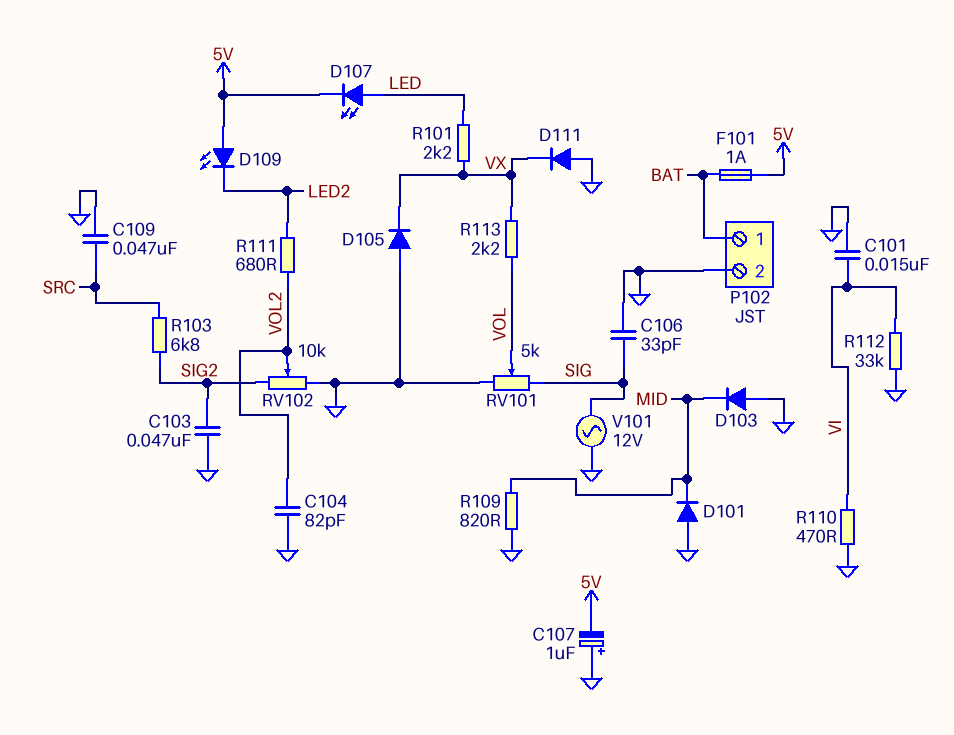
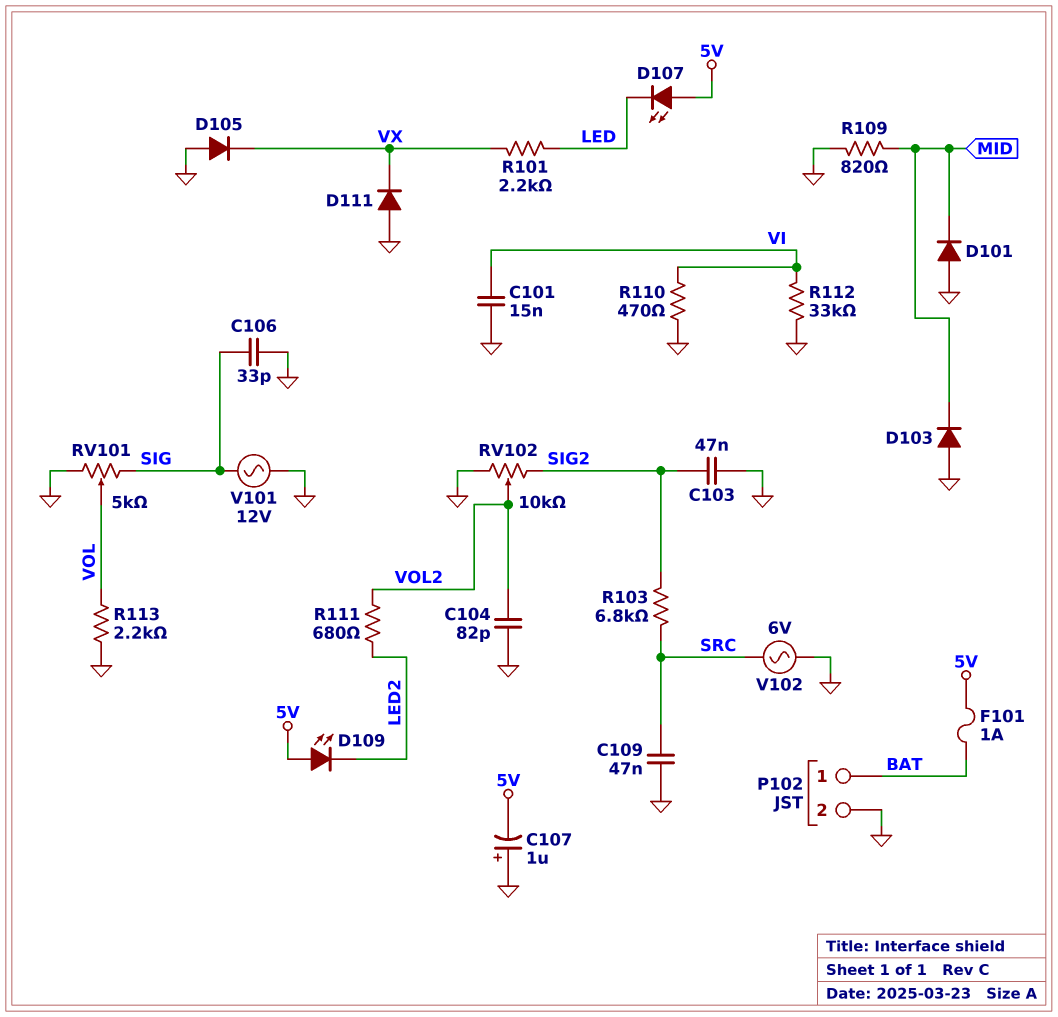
D107: LED (A LED, K 5V) -> LED (A 5V, K LED)
R113: 2.2k (VOL, VX) -> 2.2k (GND, VOL)
V102: none -> AC 6V (GND, SRC)

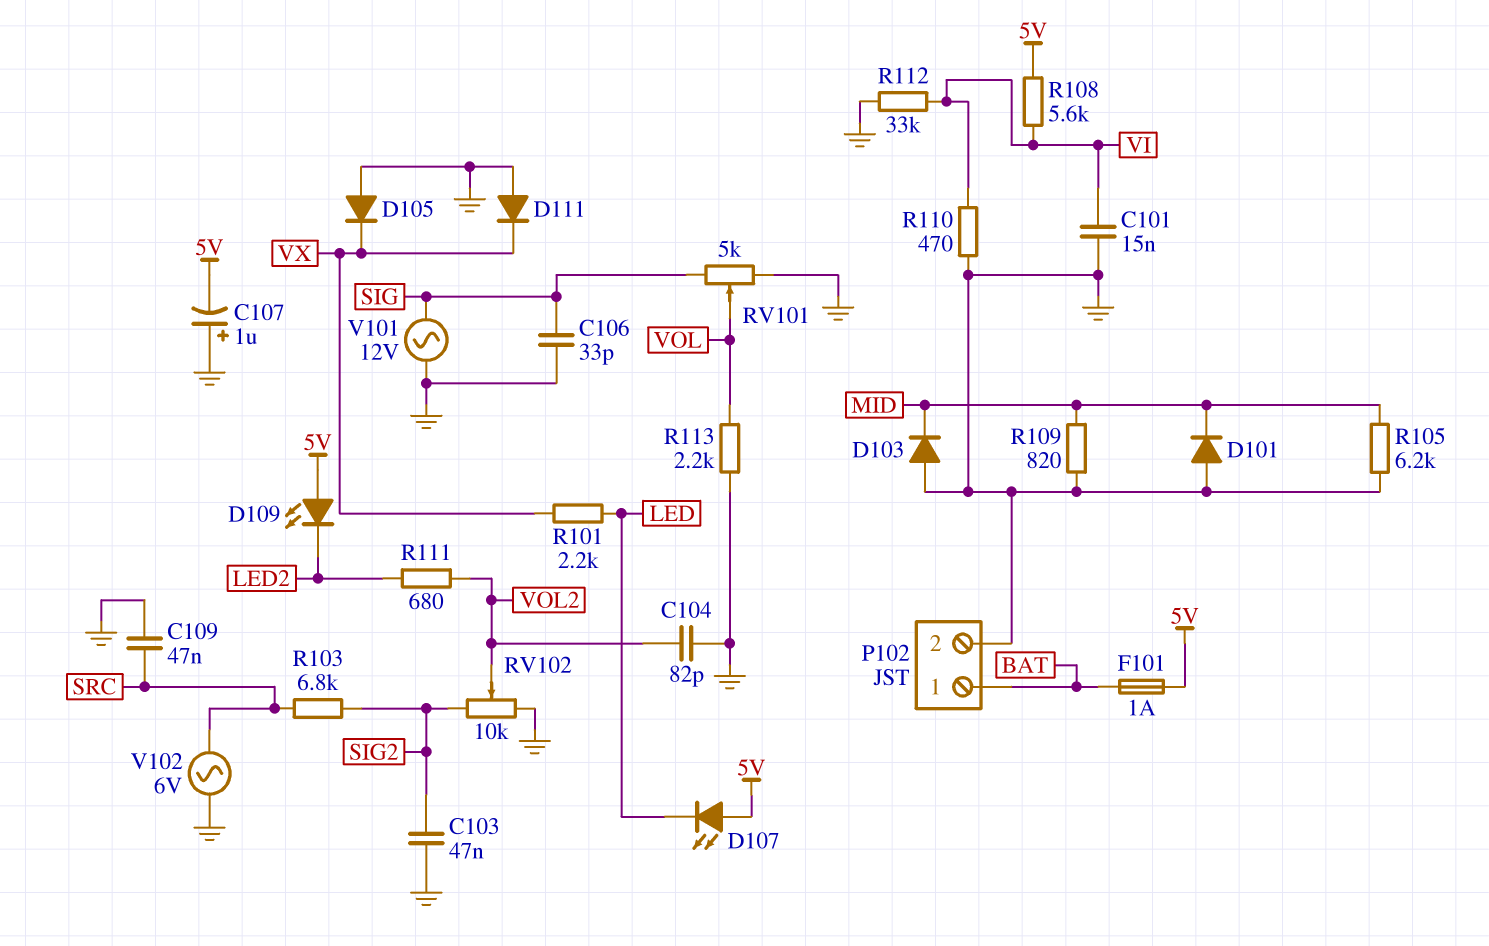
R105: none -> 6.2k (GND, MID)
R108: none -> 5.6k (5V, VI)

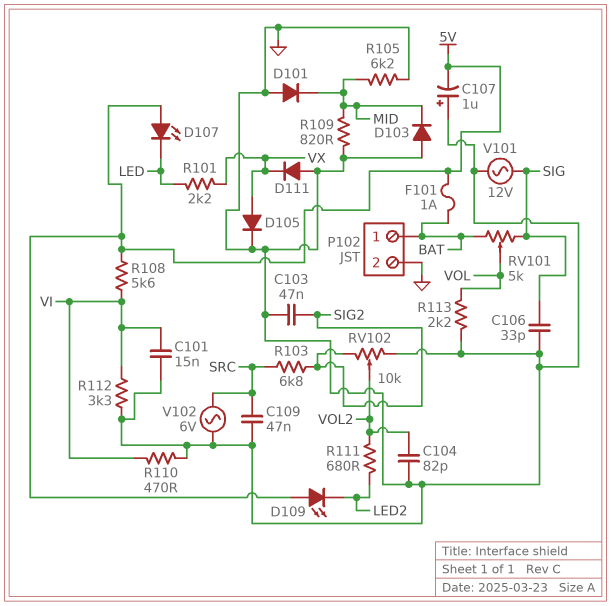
D105: diode (A GND, K VX) -> diode (A VX, K GND)
R112: 33k (GND, VI) -> 3.3k (GND, VI)
RV101: 5k (GND, SIG, wiper VOL) -> 5k (BAT, SIG, wiper VOL)

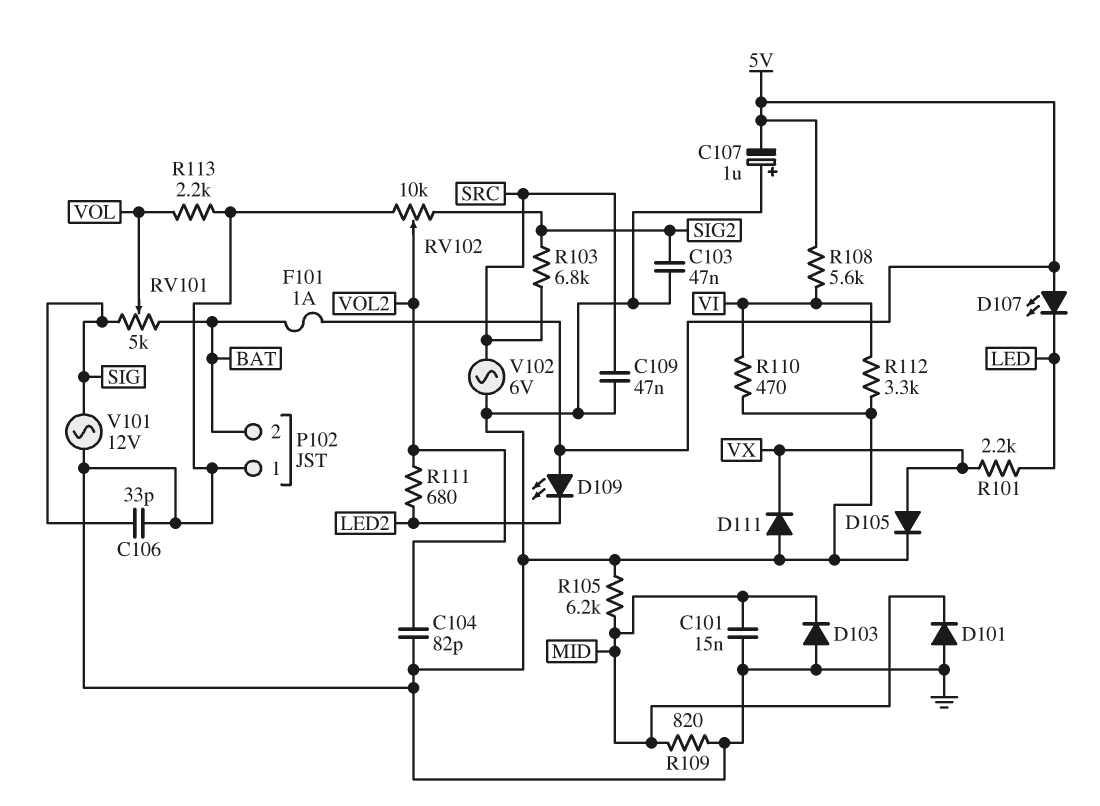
C101: 15nF (GND, VI) -> 15nF (GND, MID)
P102 pin 1: BAT -> GND
P102 pin 2: GND -> BAT

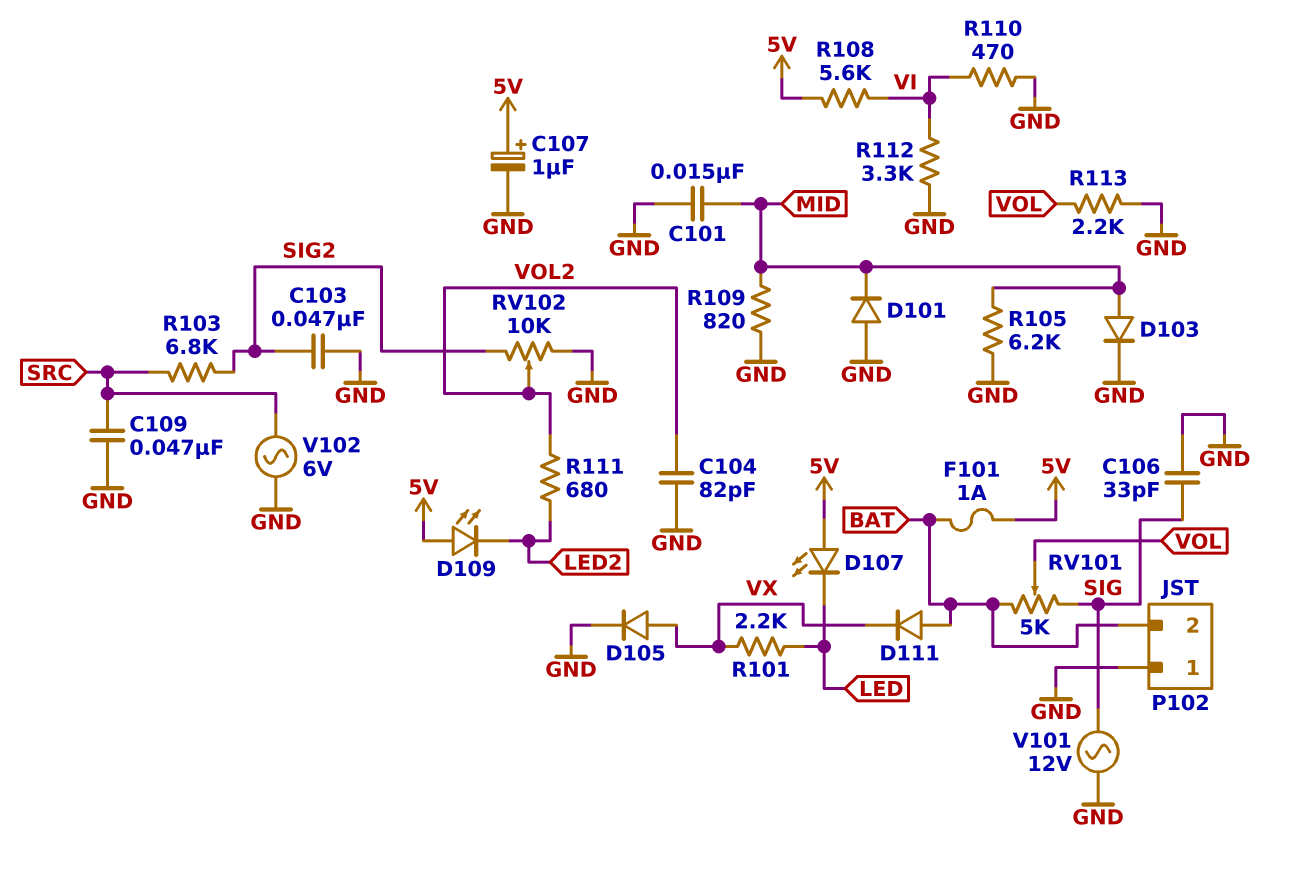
C107: 1uF (plus GND, minus 5V) -> 1uF (plus 5V, minus GND)
D103: diode (A GND, K MID) -> diode (A MID, K GND)
D111: diode (A GND, K VX) -> diode (A BAT, K VX)

